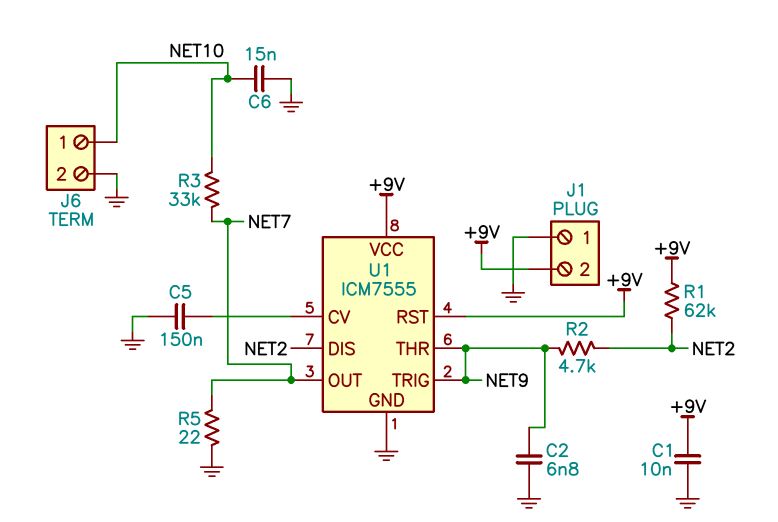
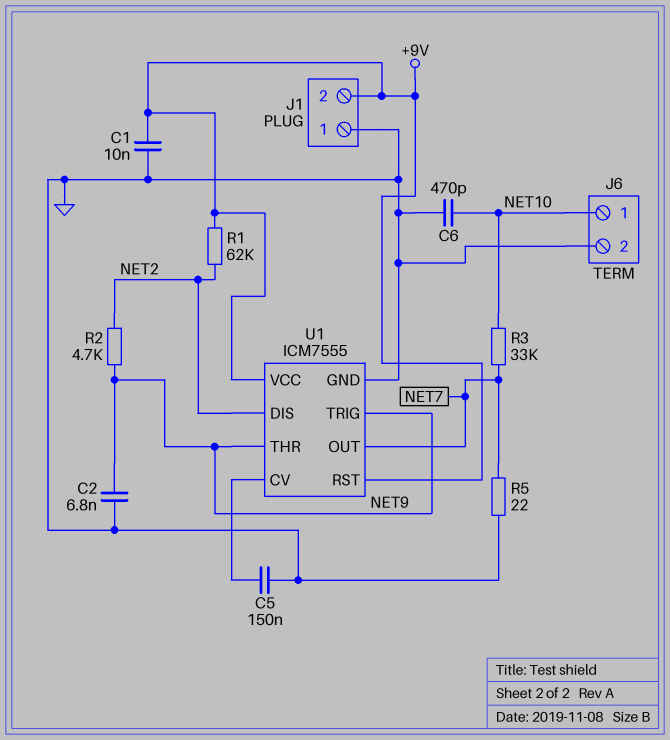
C6: 15nF (GND, NET10) -> 470pF (GND, NET10)

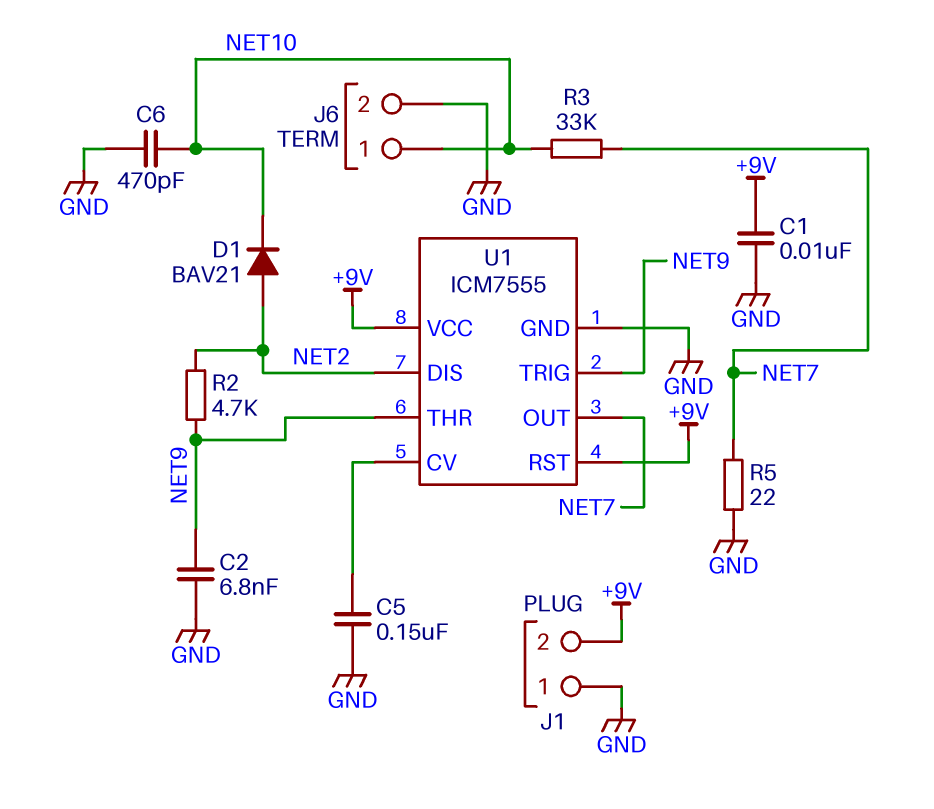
D1: none -> diode BAV21 (A NET2, K NET10)
R1: 62k (+9V, NET2) -> none

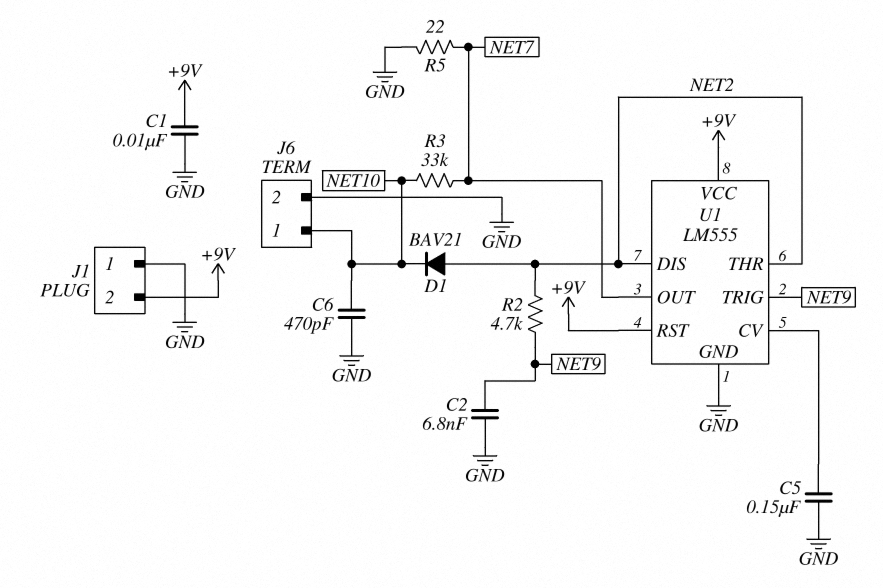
U1: ICM7555 -> LM555
U1 pin THR: NET9 -> NET2

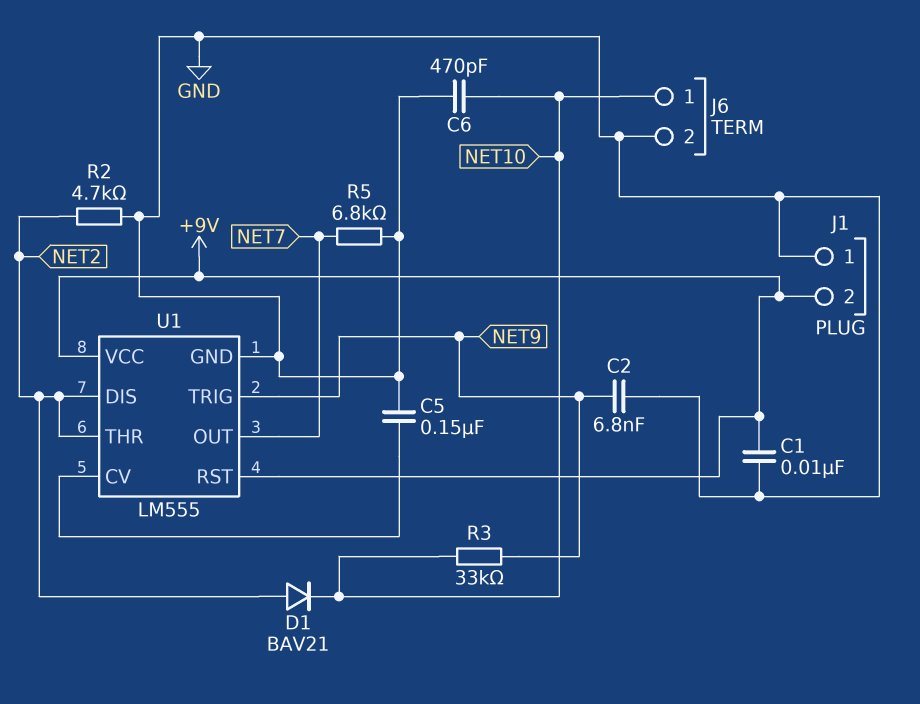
R2: 4.7k (NET2, NET9) -> 4.7k (GND, NET2)
R3: 33k (NET7, NET10) -> 33k (NET9, NET10)
R5: 22 (GND, NET7) -> 6.8k (GND, NET7)

